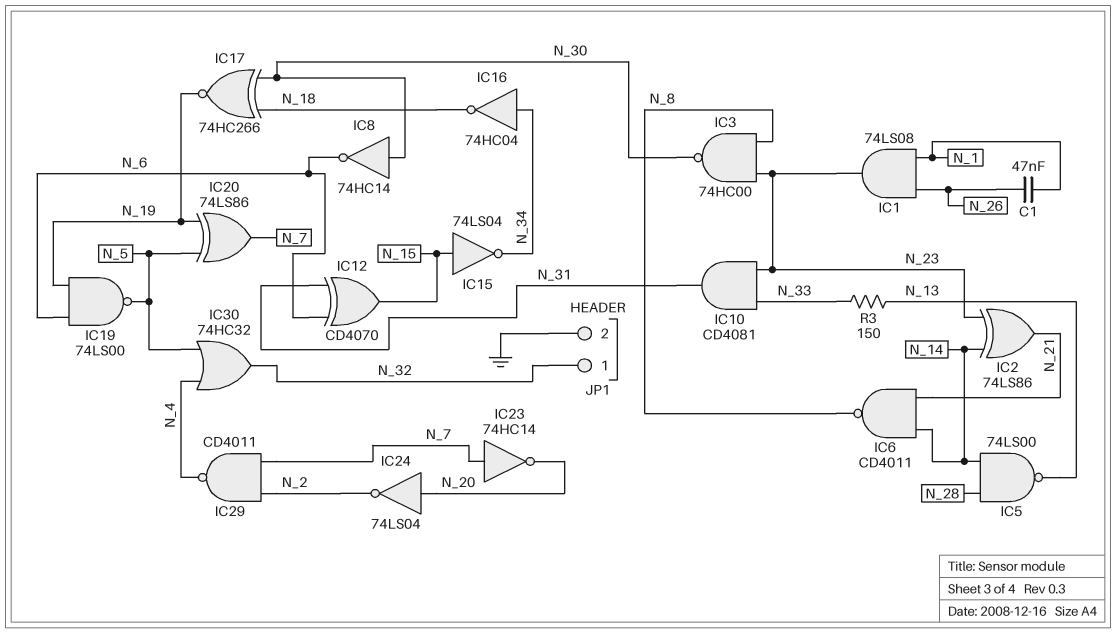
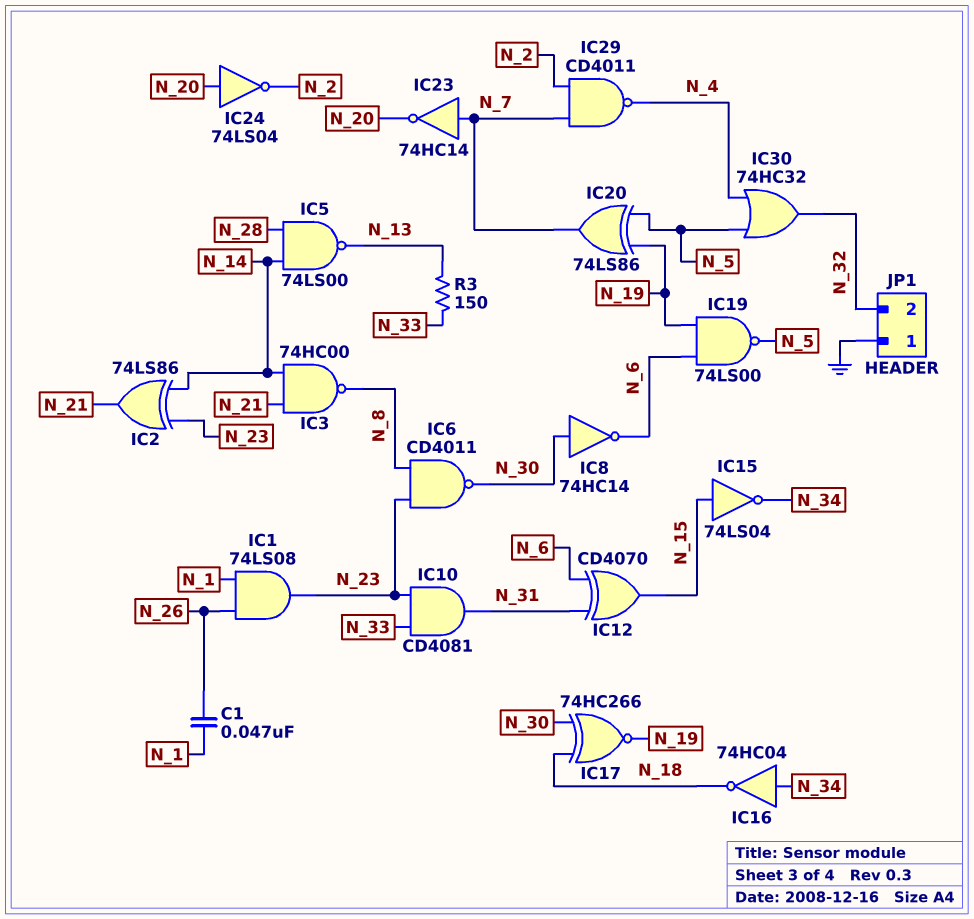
IC3: NAND 74HC00 (in N_8, in N_23, out N_30) -> NAND 74HC00 (in N_14, in N_21, out N_8)
IC6: NAND CD4011 (in N_14, in N_21, out N_8) -> NAND CD4011 (in N_8, in N_23, out N_30)
JP1 pin 1: N_32 -> GND
JP1 pin 2: GND -> N_32

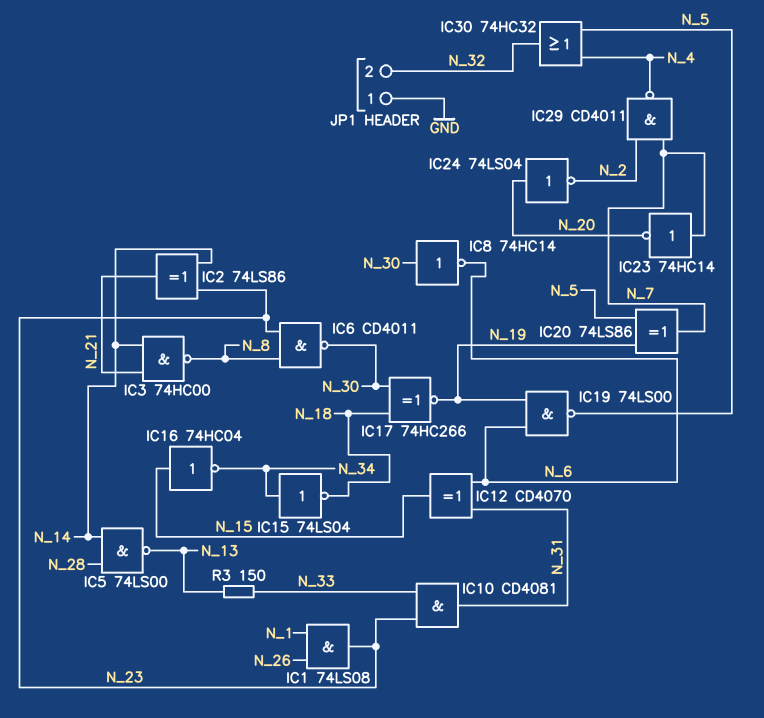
C1: 47nF (N_1, N_26) -> none
IC15: NOT 74LS04 (in N_15, out N_34) -> NOT 74LS04 (in N_34, out N_18)
IC16: NOT 74HC04 (in N_34, out N_18) -> NOT 74HC04 (in N_15, out N_34)

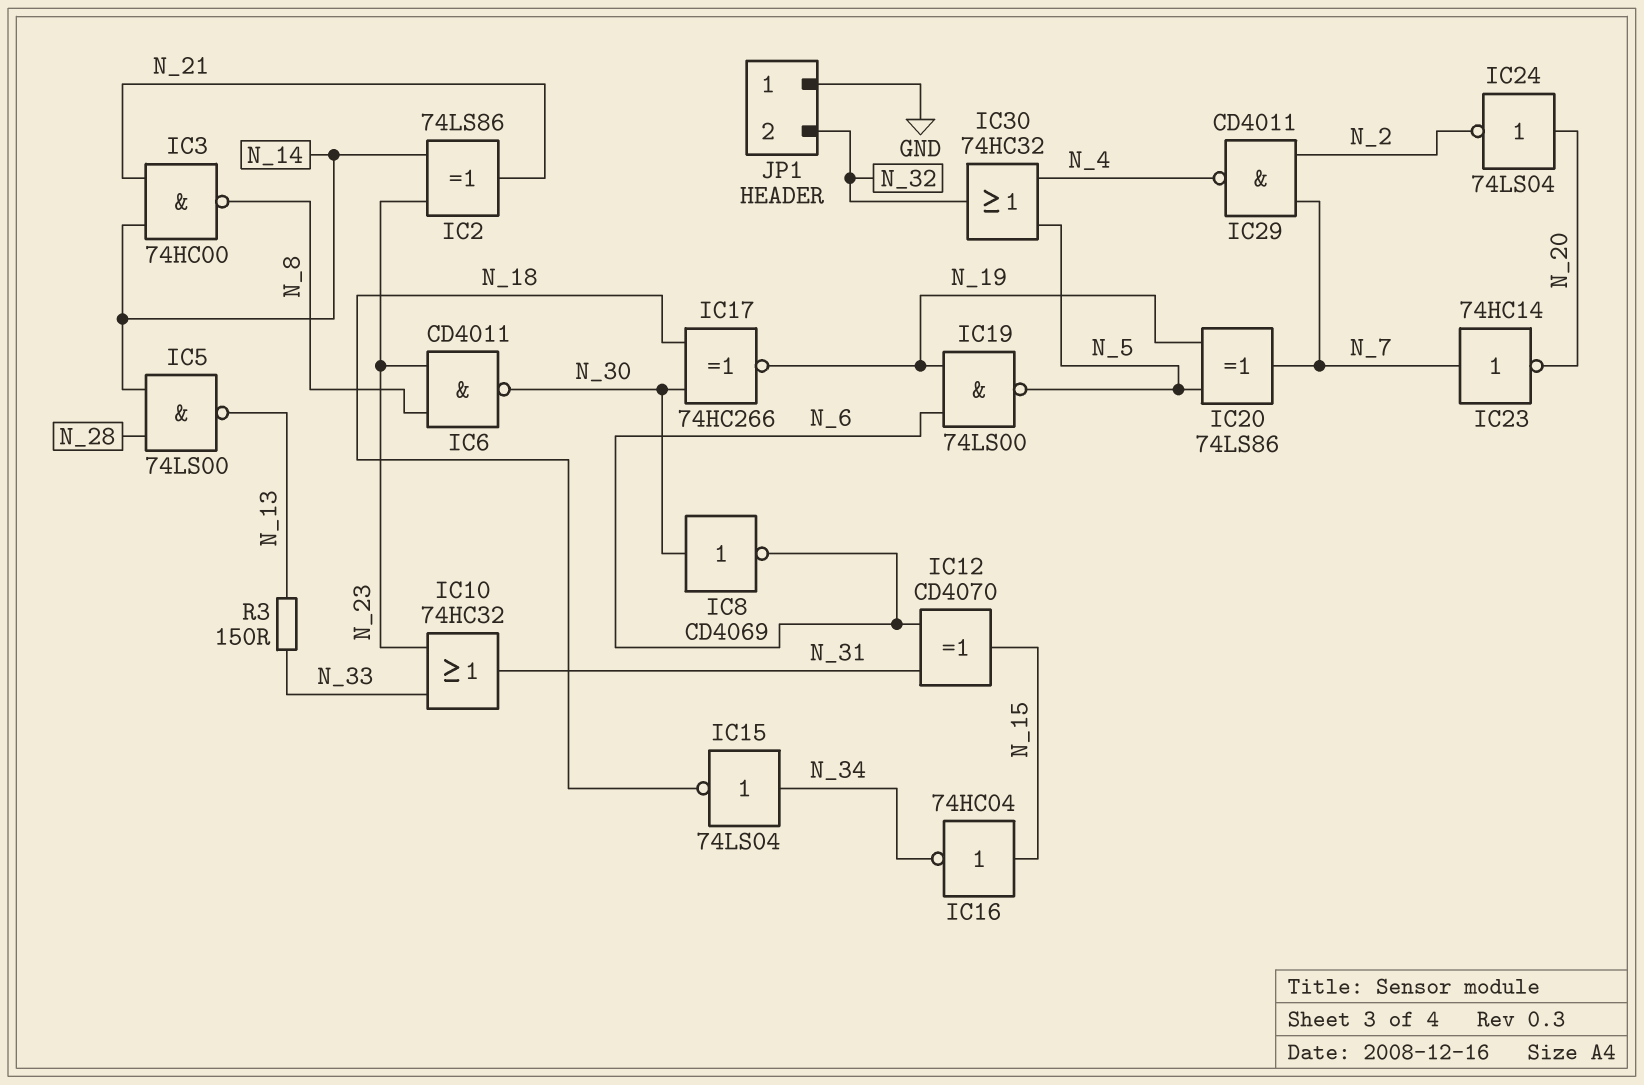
IC1: AND 74LS08 (in N_1, in N_26, out N_23) -> none
IC8: NOT 74HC14 (in N_30, out N_6) -> NOT CD4069 (in N_30, out N_6)
IC10: AND CD4081 (in N_23, in N_33, out N_31) -> OR 74HC32 (in N_23, in N_33, out N_31)

